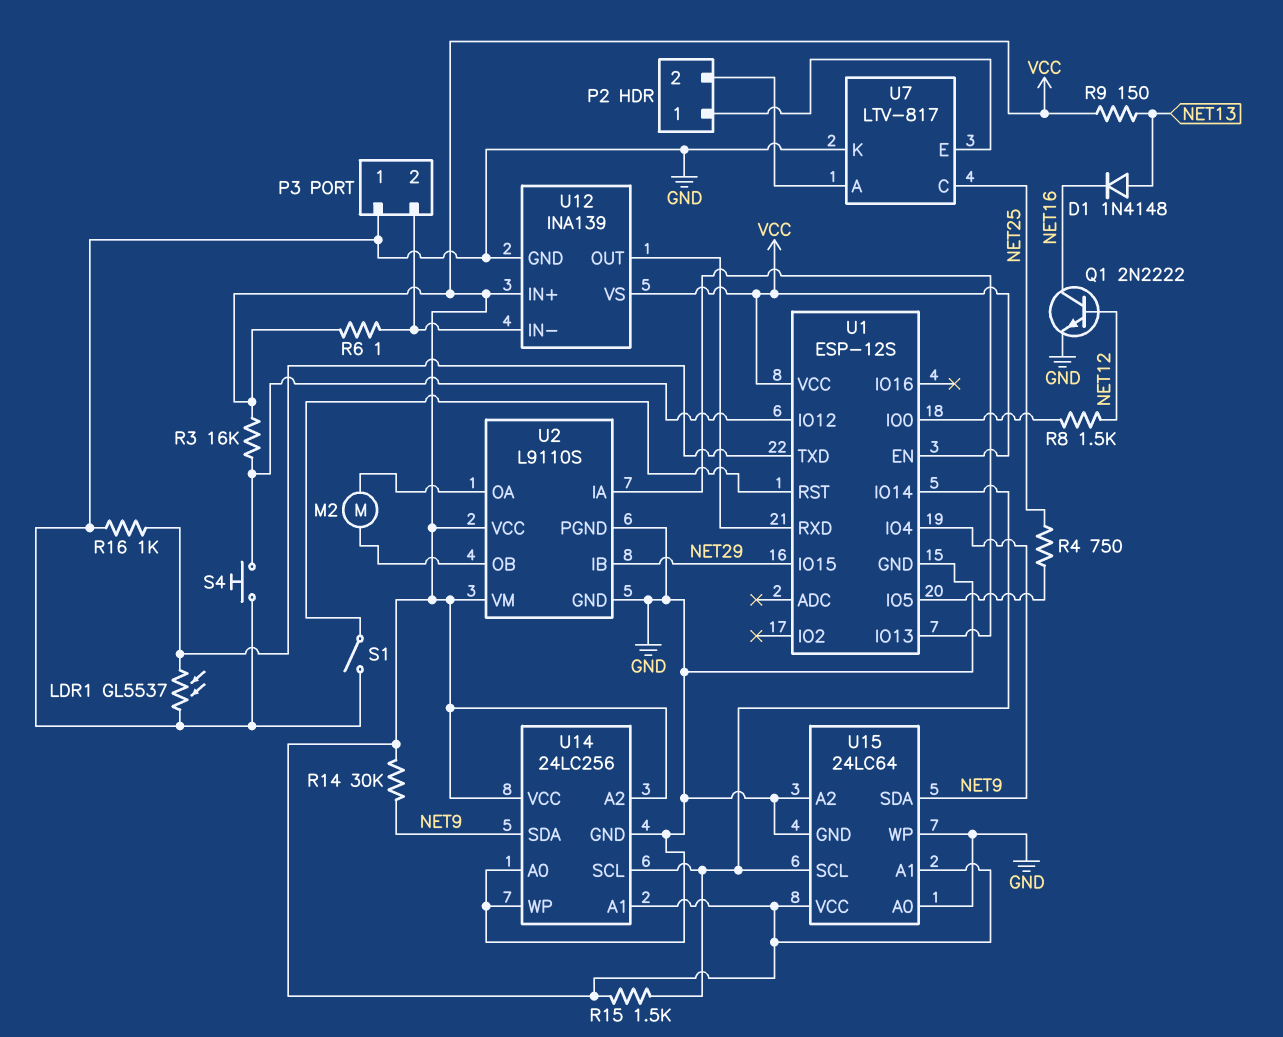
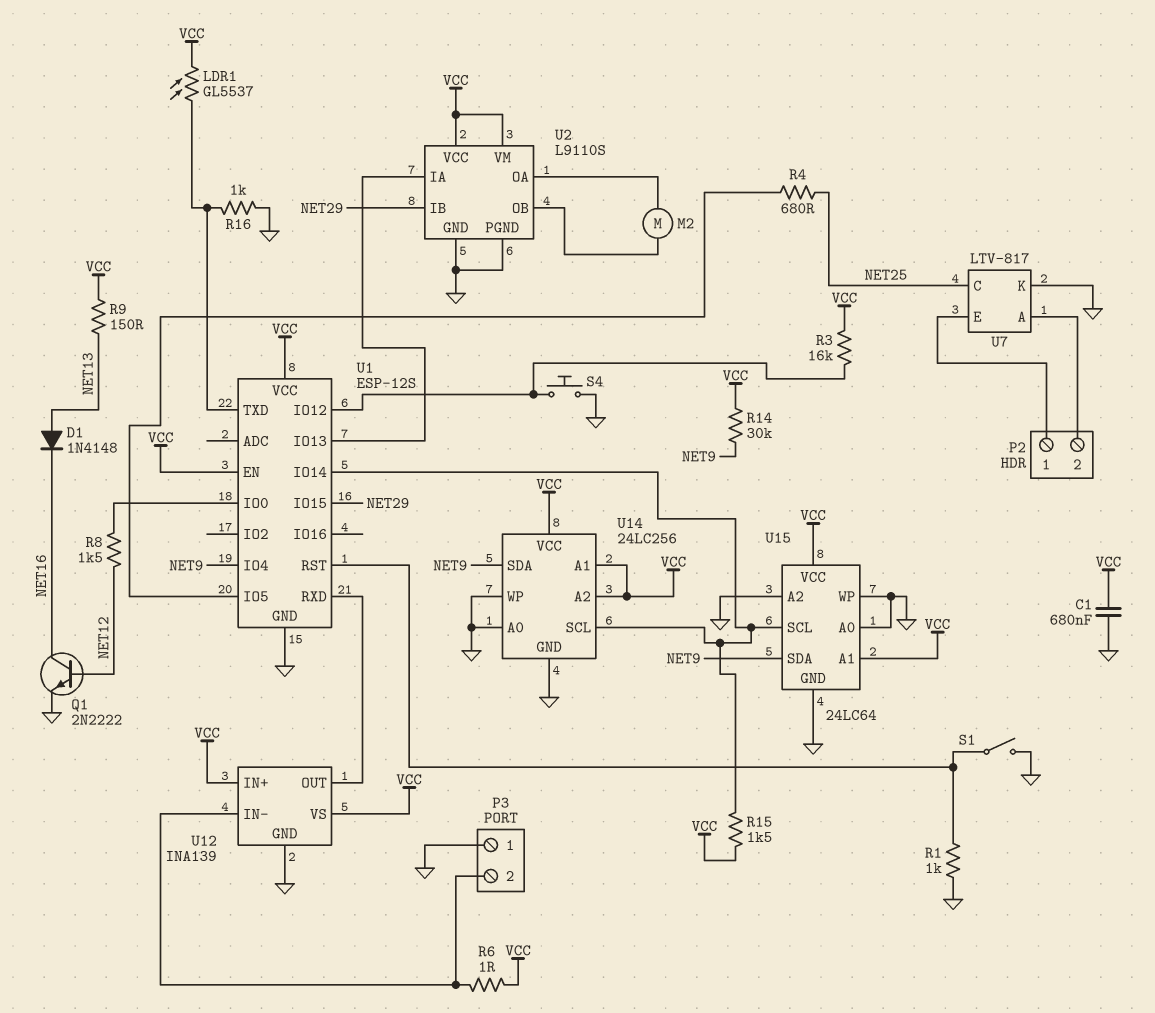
C1: none -> 680nF (GND, VCC)
LDR1: GL5537 (GND, U1/TXD) -> GL5537 (U1/TXD, VCC)
R1: none -> 1k (GND, U1/RST)
R4: 750 (NET25, U1/IO5) -> 680 (NET25, U1/IO5)

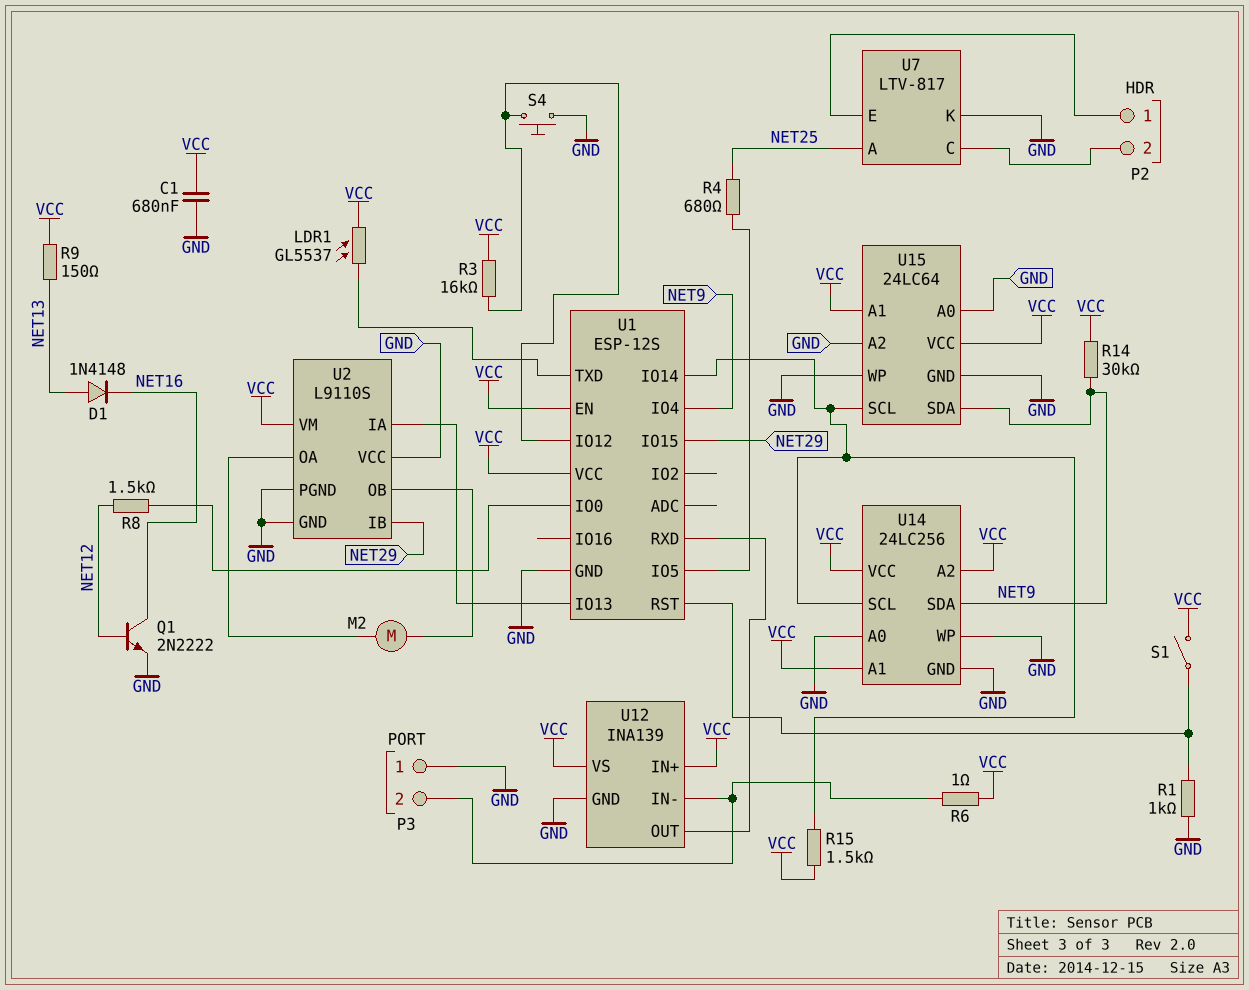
R16: 1k (GND, U1/TXD) -> none
S1: switch (GND, U1/RST) -> switch (U1/RST, VCC)
U2 pin VCC: VCC -> GND
U7 pin A: P2/2 -> NET25
U7 pin C: NET25 -> P2/2

